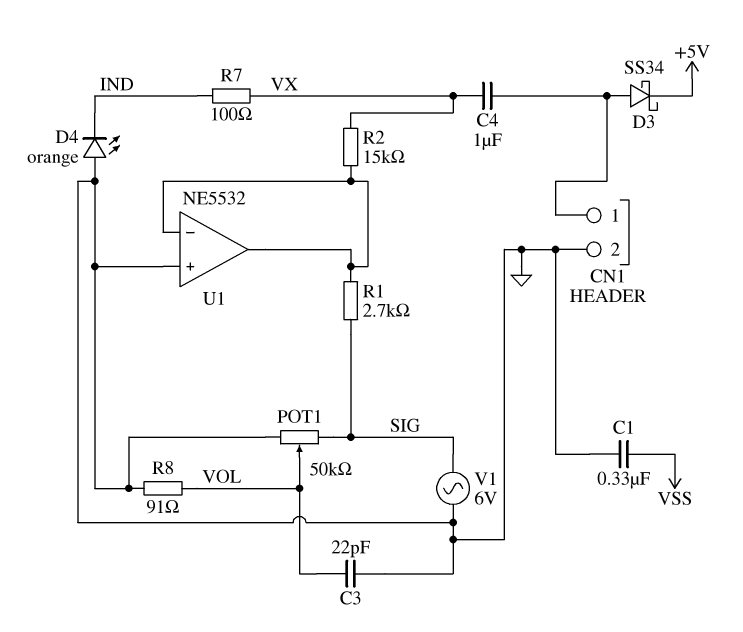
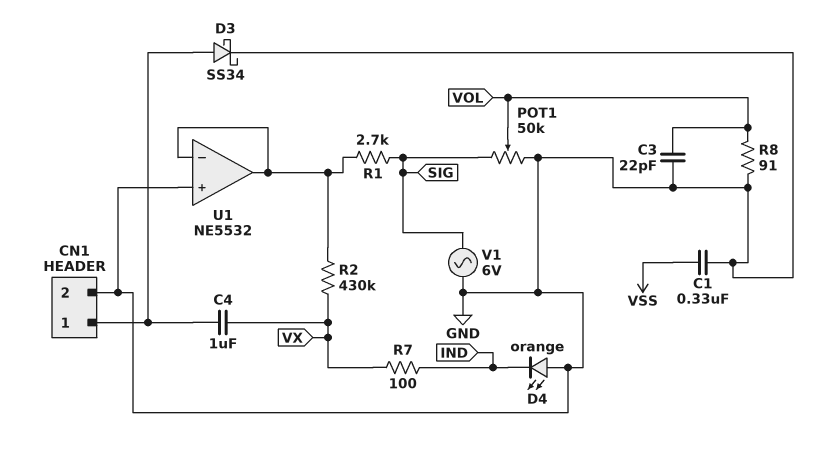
D3: schottky SS34 (A CN1/1, K +5V) -> schottky SS34 (A CN1/1, K GND)
R2: 15k (U1/in-, VX) -> 430k (U1/in-, VX)

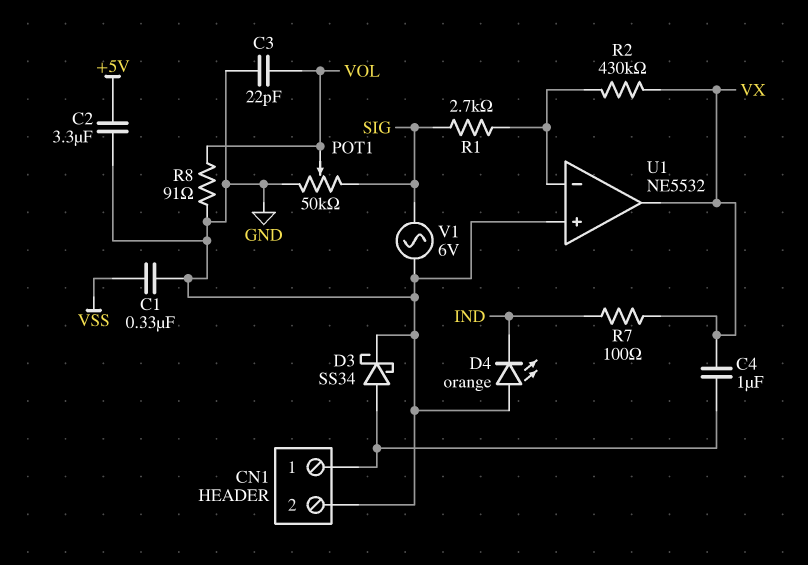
C2: none -> 3.3uF (+5V, GND)
U1 pin out: U1/in- -> VX

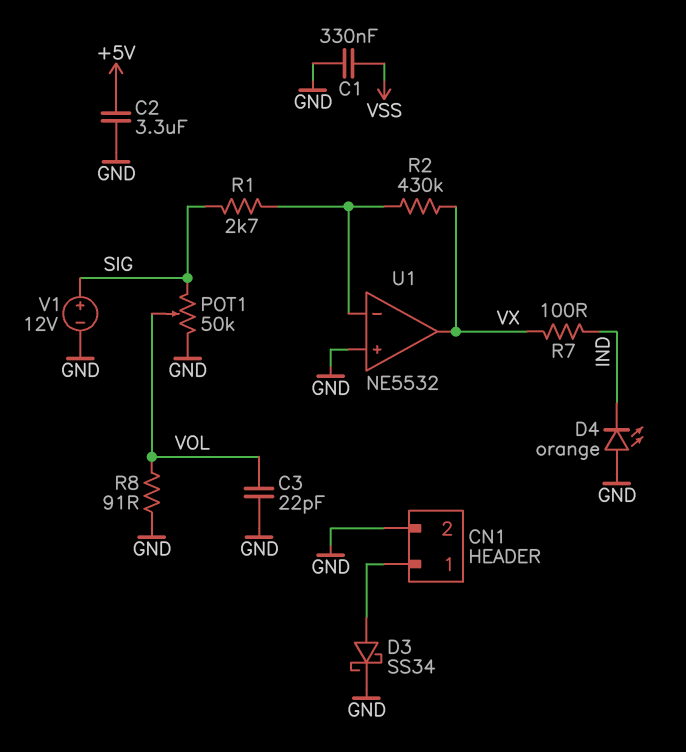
C4: 1uF (CN1/1, VX) -> none
V1: AC 6V (GND, SIG) -> 12V (plus SIG, minus GND)

